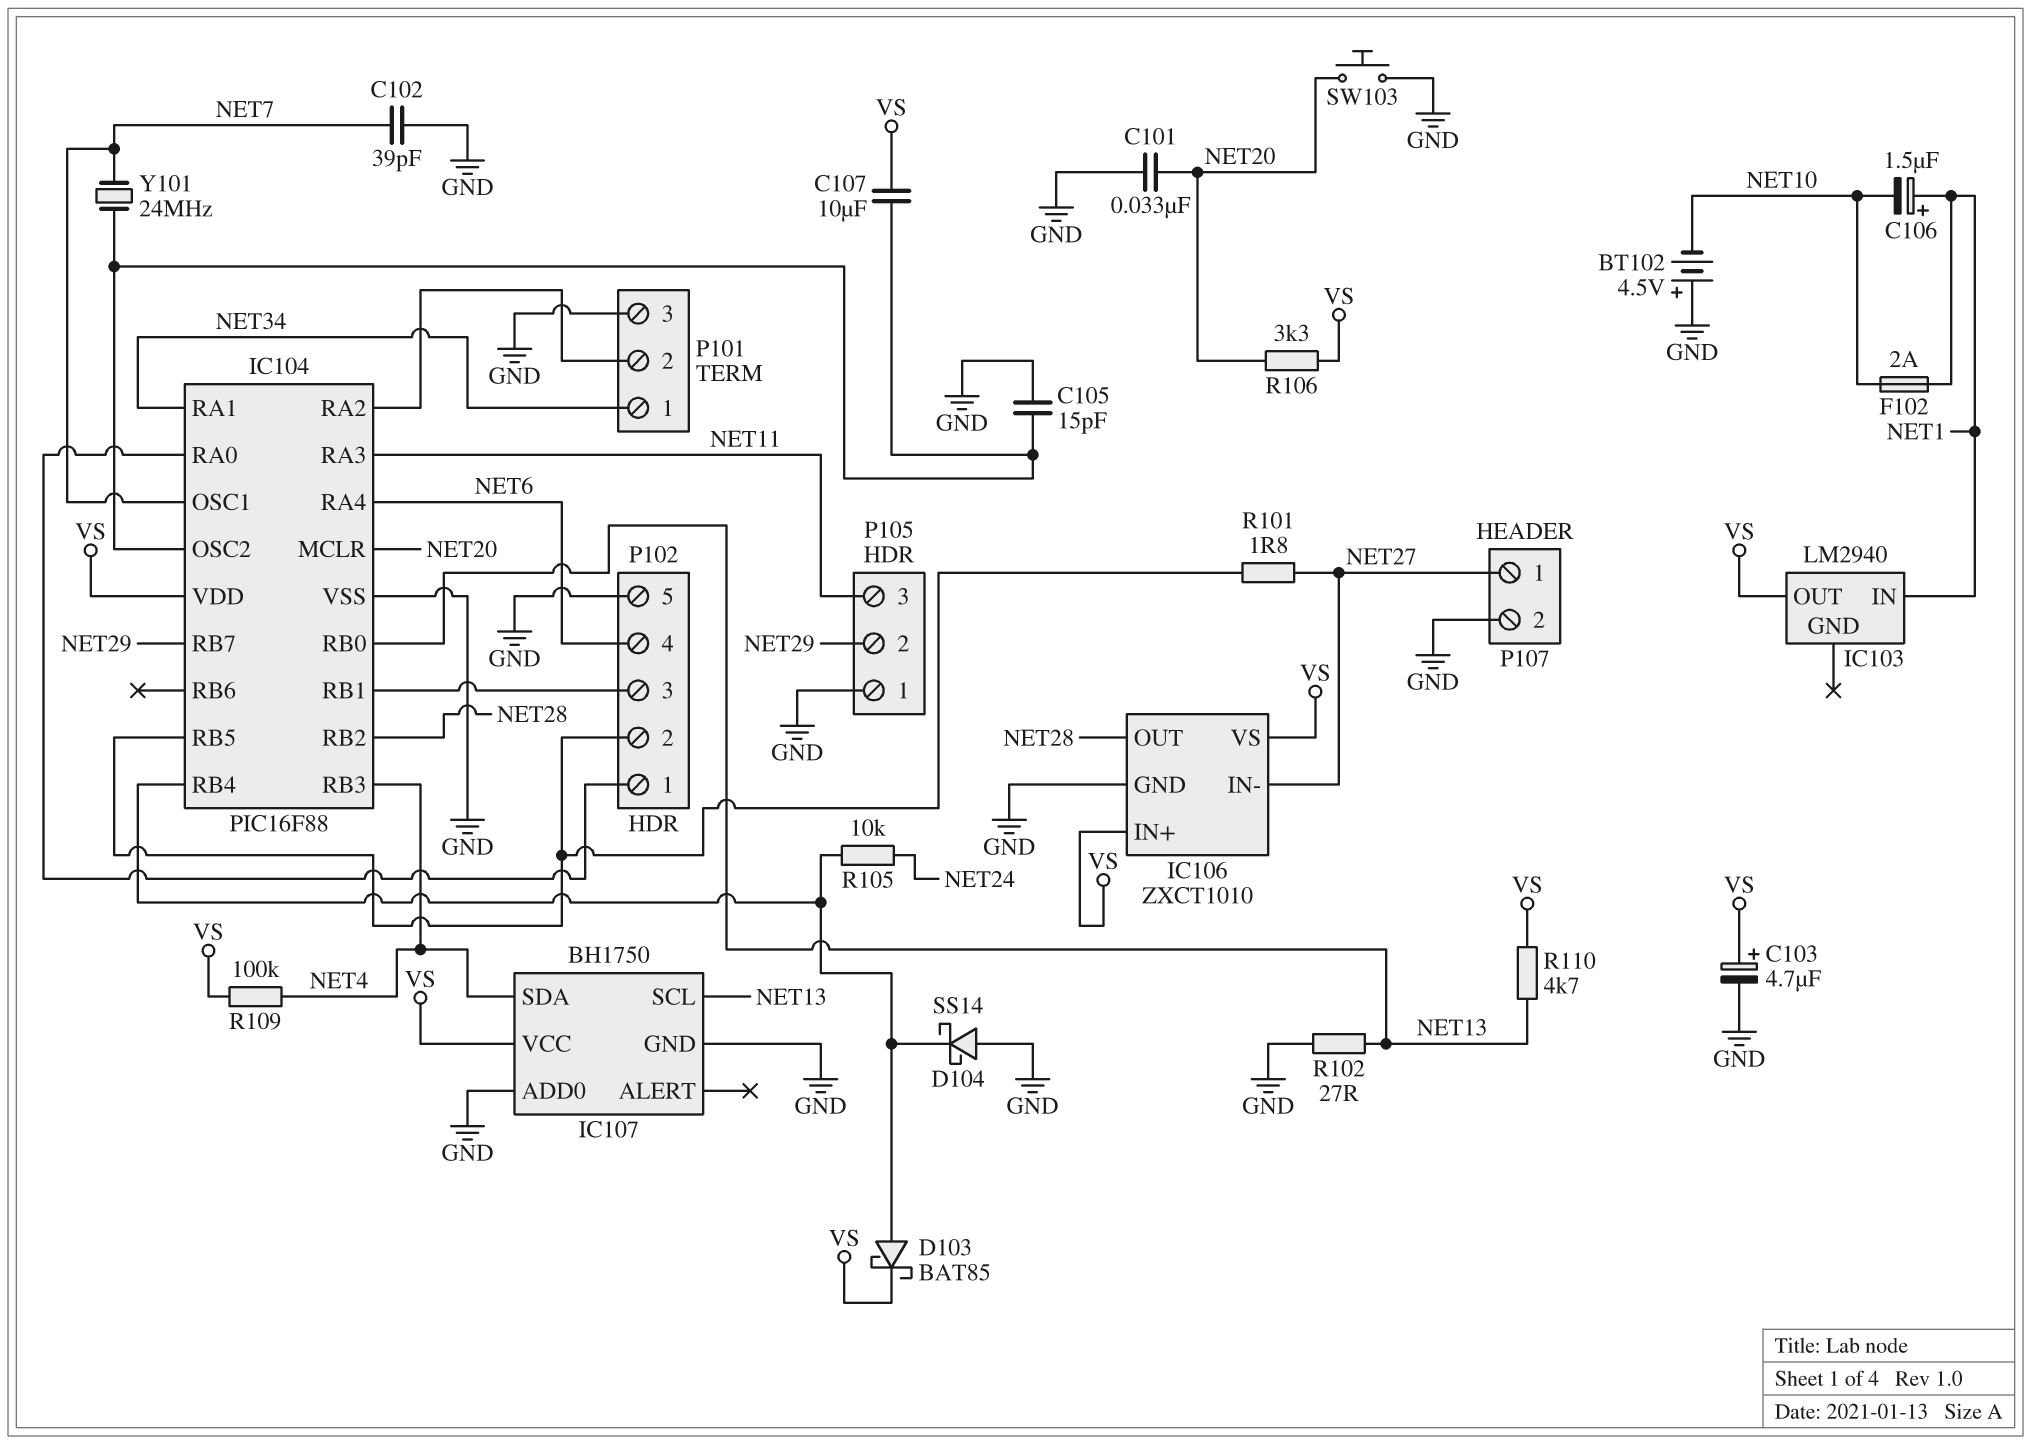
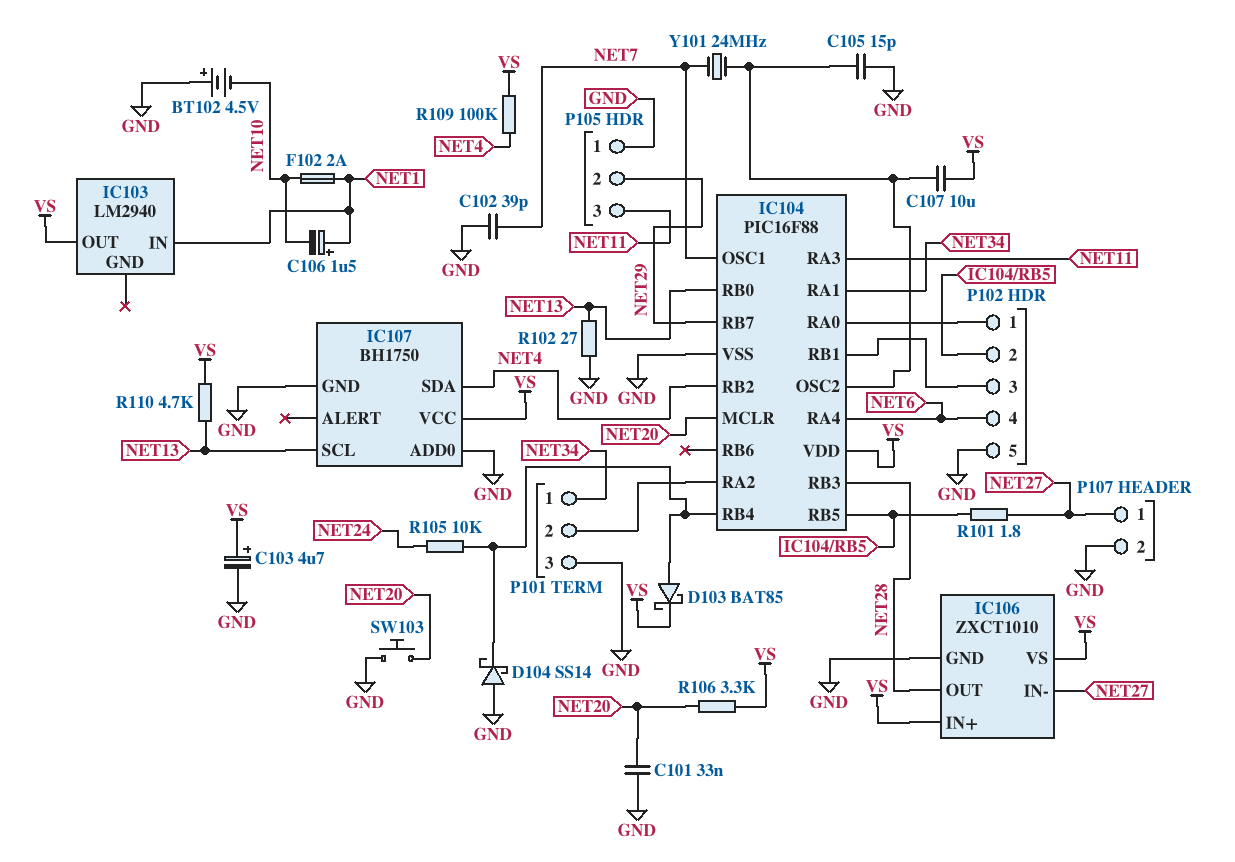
IC104 pin RB2: NET28 -> NET4
IC104 pin RB3: NET4 -> NET28

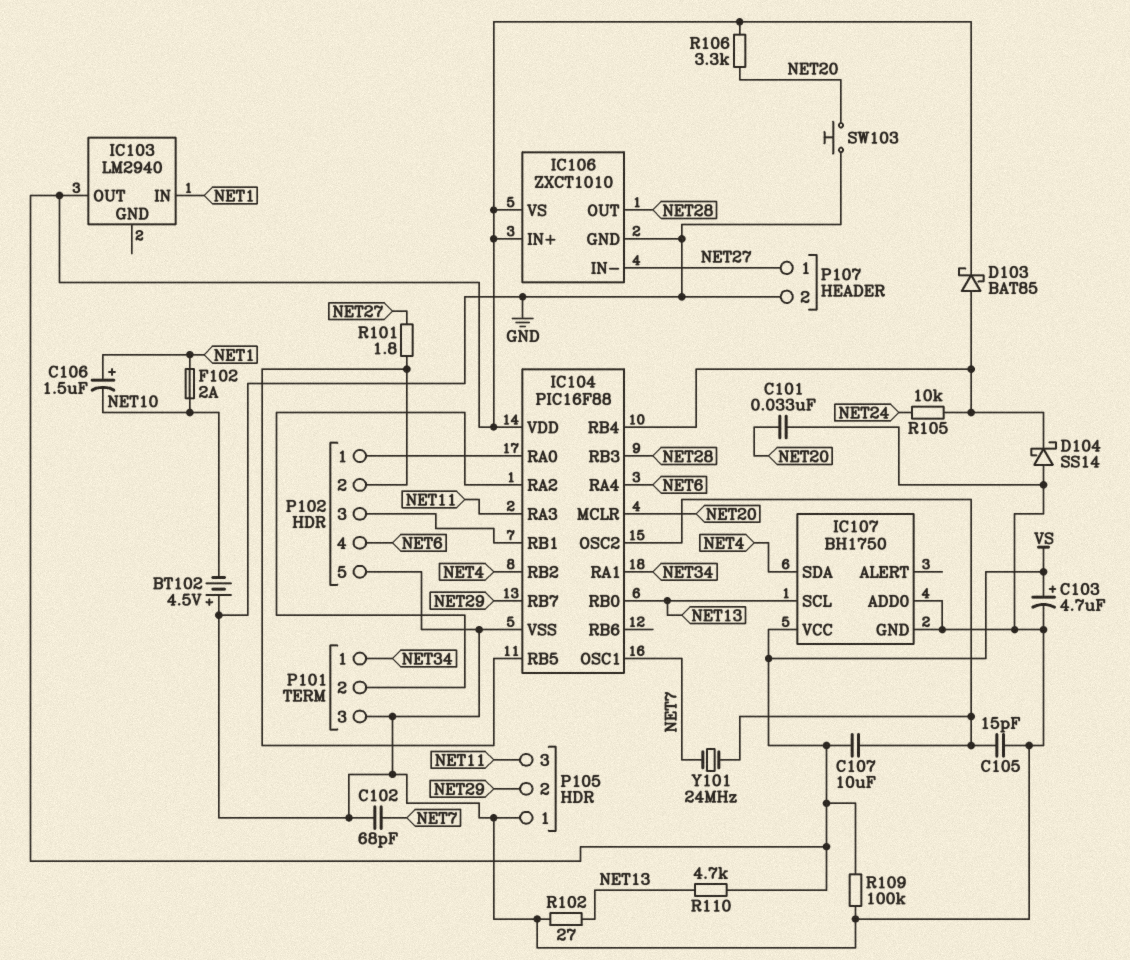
C102: 39pF (GND, NET7) -> 68pF (GND, NET7)
R109: 100k (NET4, VS) -> 100k (GND, VS)

